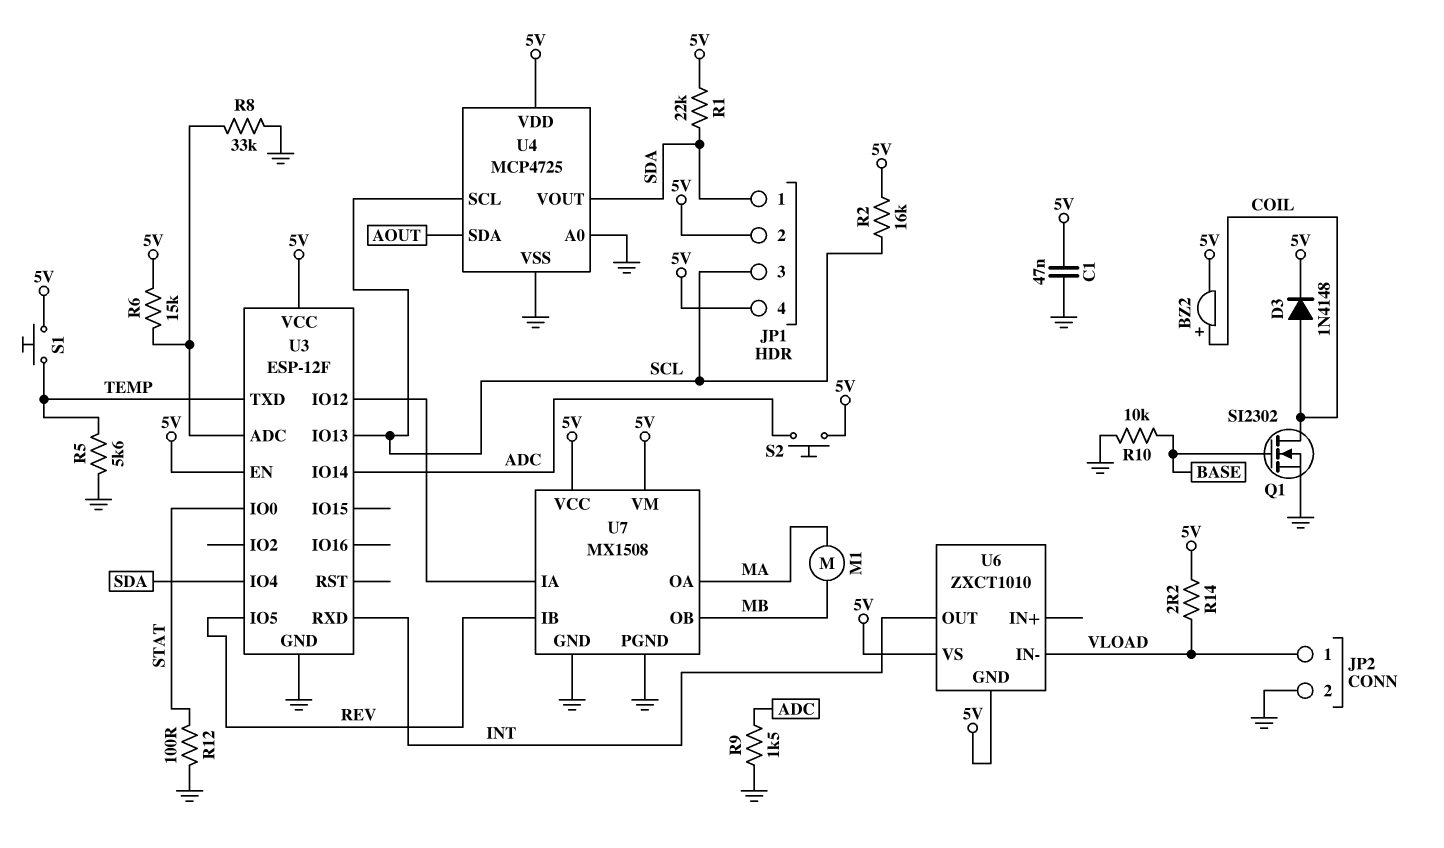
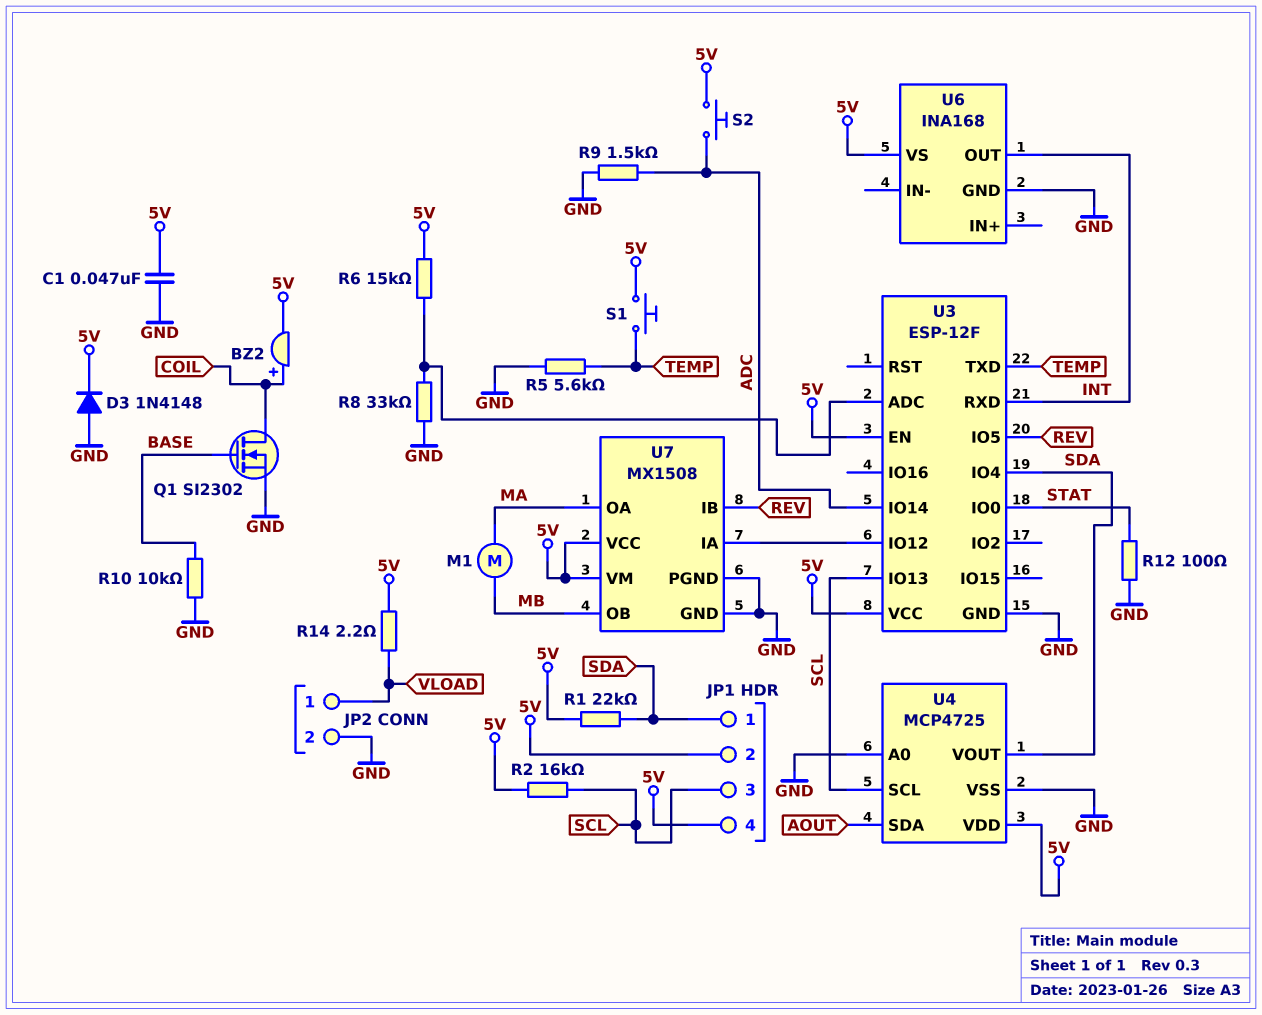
D3: diode 1N4148 (A COIL, K 5V) -> diode 1N4148 (A GND, K 5V)
U6: ZXCT1010 -> INA168
U6 pin GND: 5V -> GND
U6 pin IN-: VLOAD -> none

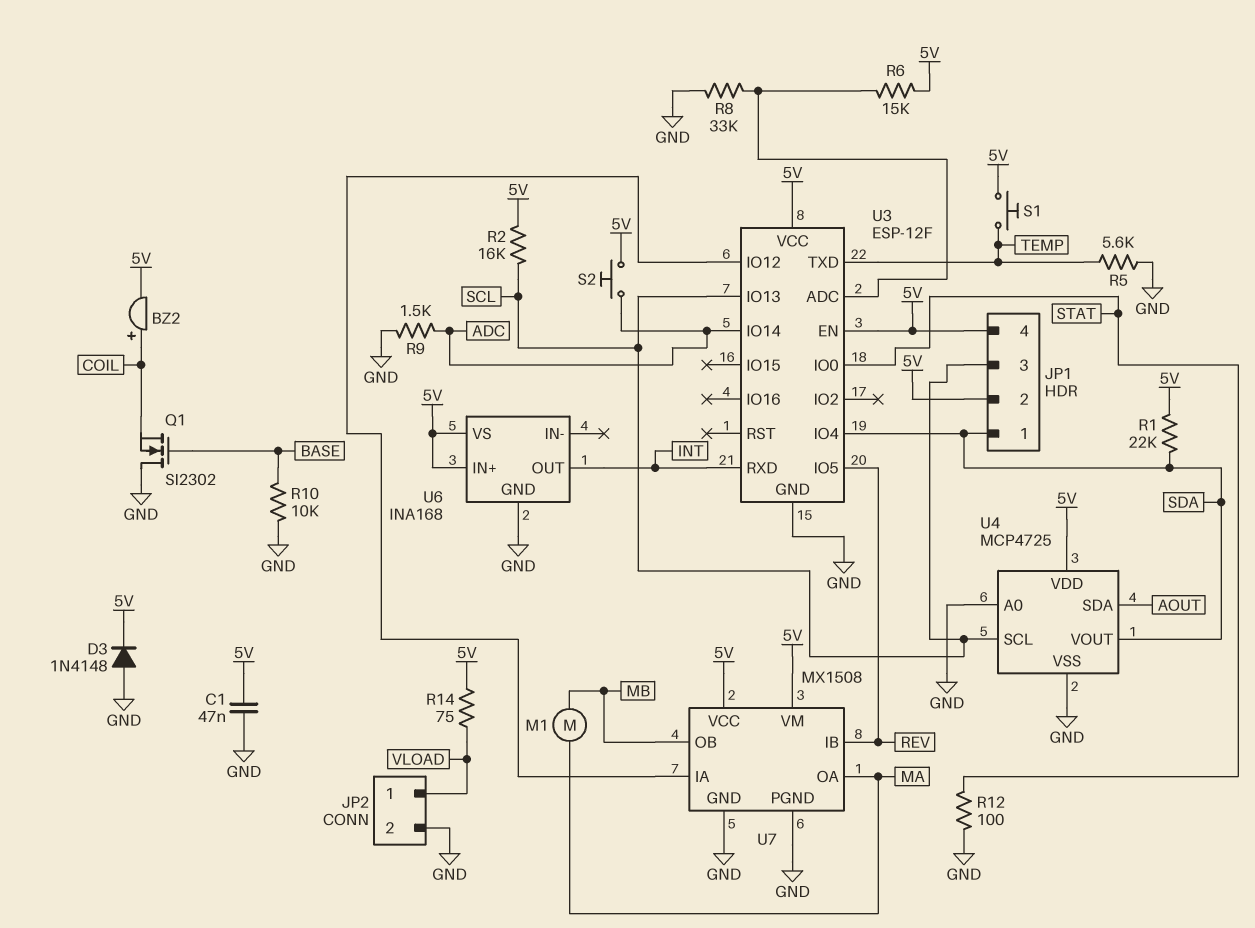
Q1: NMOS SI2302 (G BASE, D COIL, S GND) -> NMOS SI2302 (G BASE, D GND, S COIL)
R14: 2.2 (5V, VLOAD) -> 75 (5V, VLOAD)
U6 pin IN+: none -> 5V

